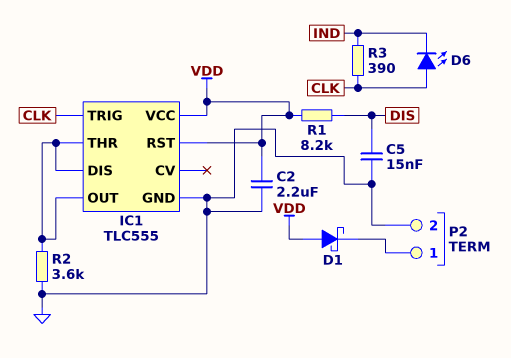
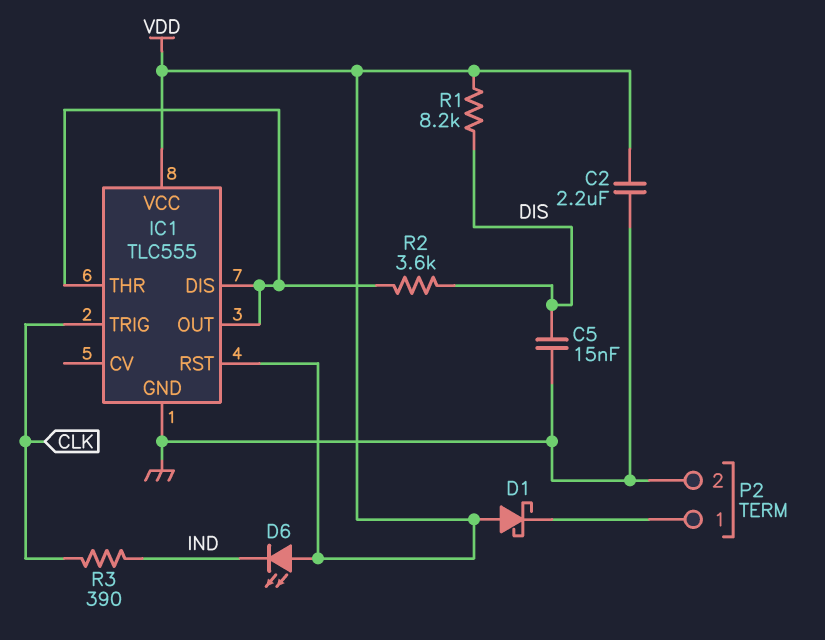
D6: LED (A CLK, K IND) -> LED (A VDD, K IND)
R2: 3.6k (GND, IC1/DIS) -> 3.6k (DIS, IC1/DIS)

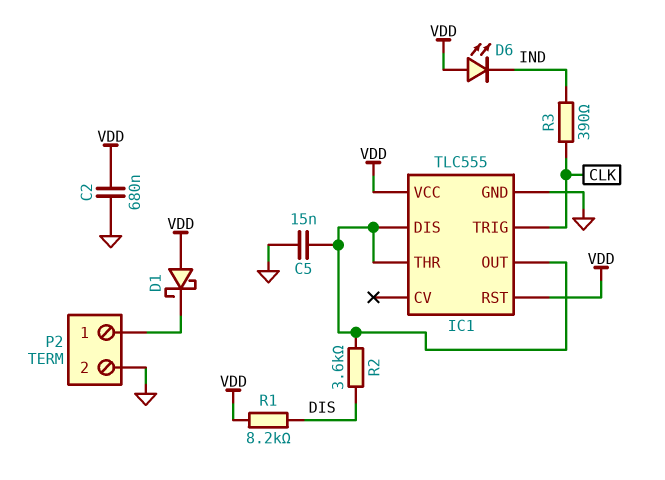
C2: 2.2uF (GND, VDD) -> 680nF (GND, VDD)
C5: 15nF (DIS, GND) -> 15nF (GND, IC1/DIS)

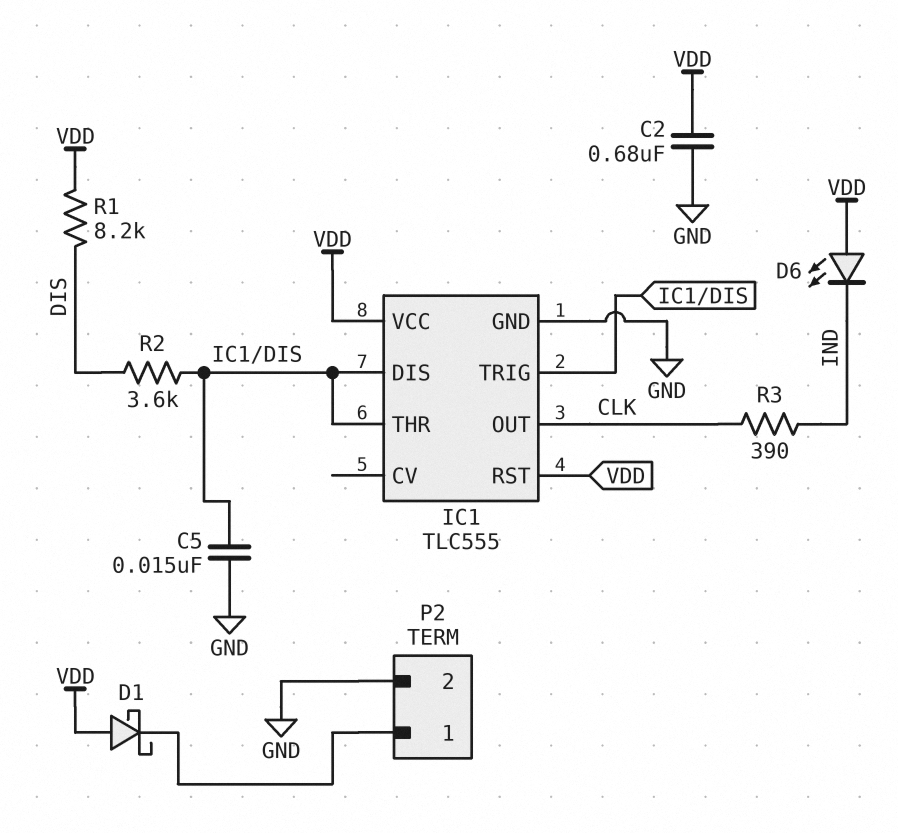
IC1 pin OUT: IC1/DIS -> CLK
IC1 pin TRIG: CLK -> IC1/DIS

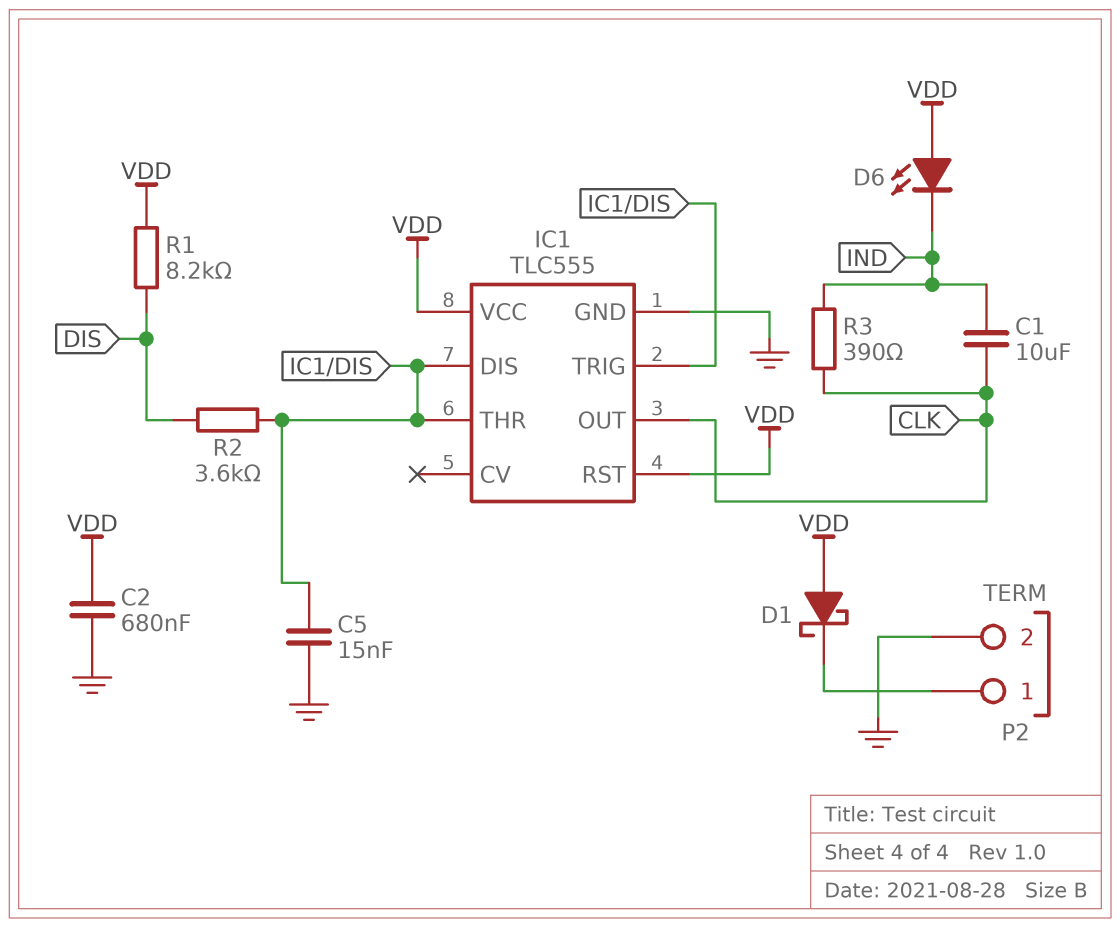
C1: none -> 10uF (CLK, IND)

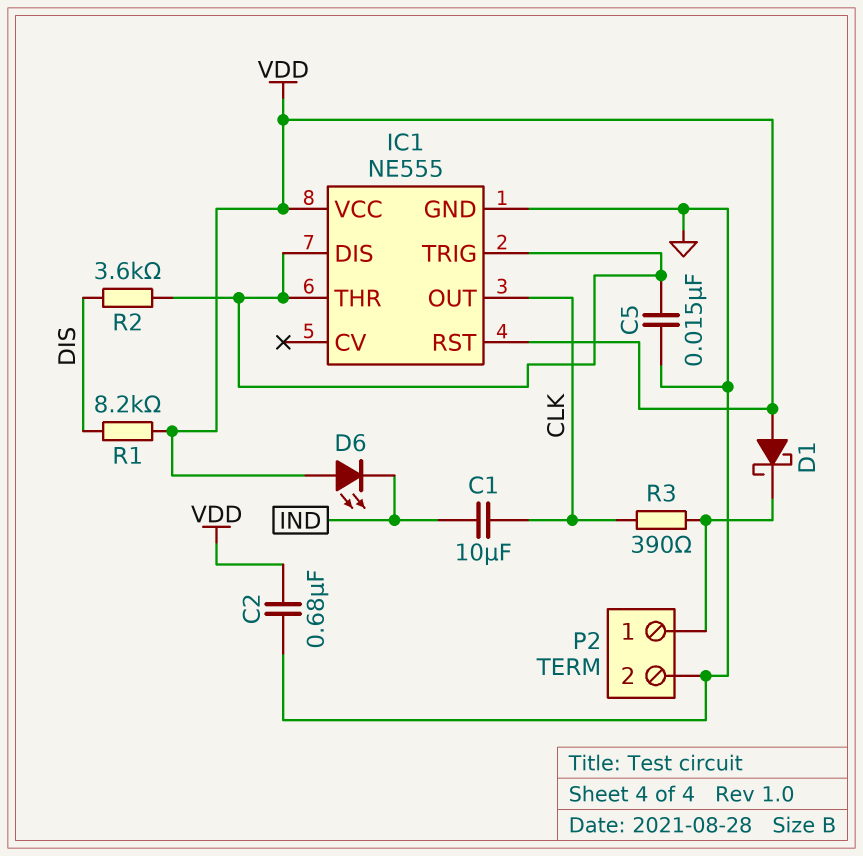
IC1: TLC555 -> NE555
R3: 390 (CLK, IND) -> 390 (CLK, P2/1)

